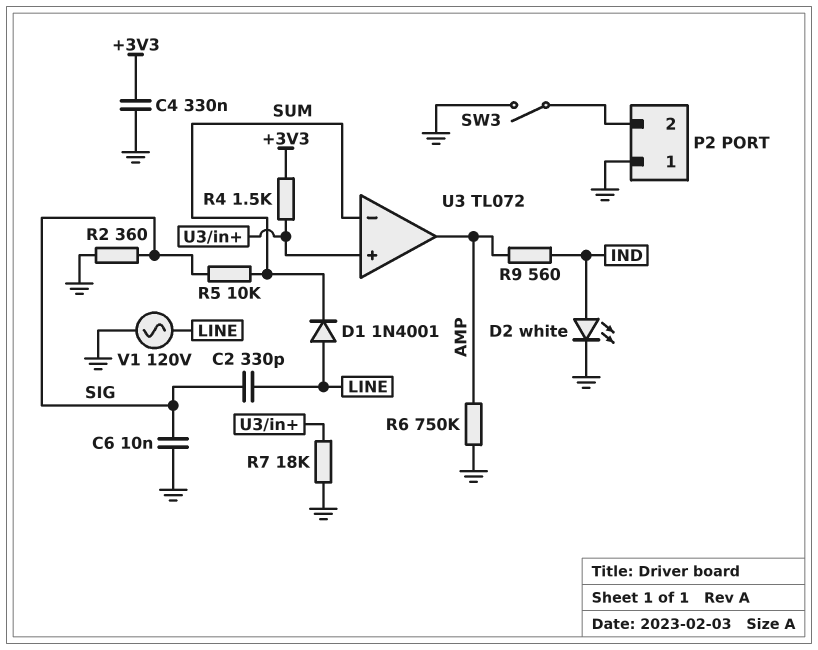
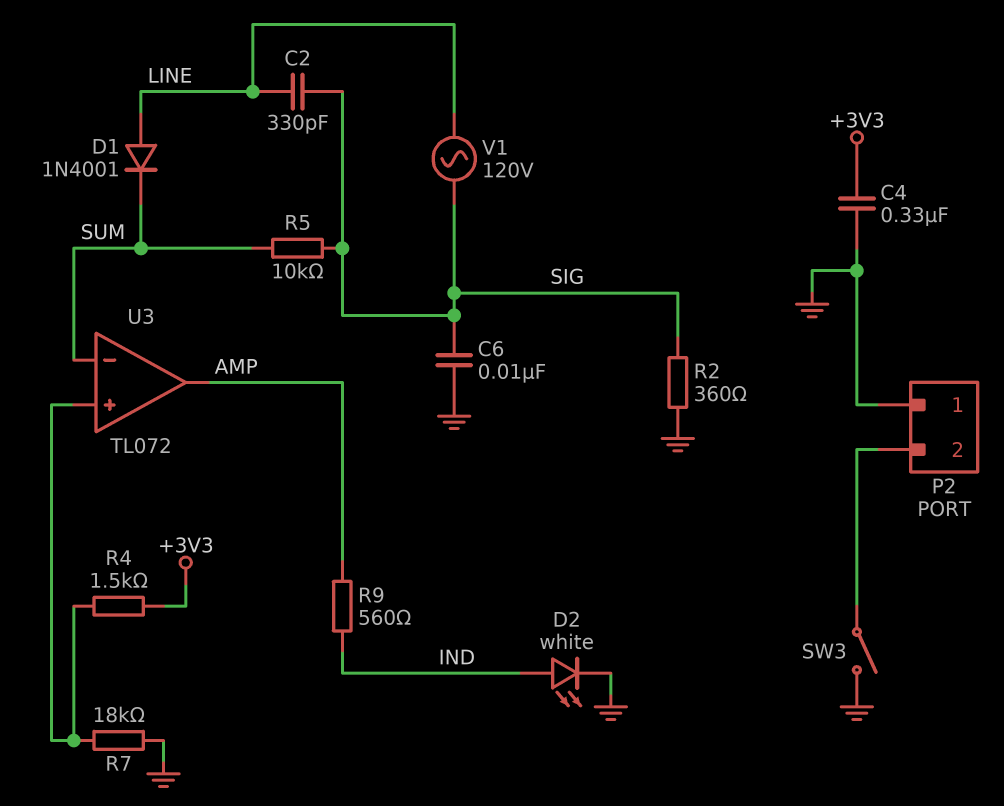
R6: 750k (AMP, GND) -> none
V1: AC 120V (GND, LINE) -> AC 120V (LINE, SIG)

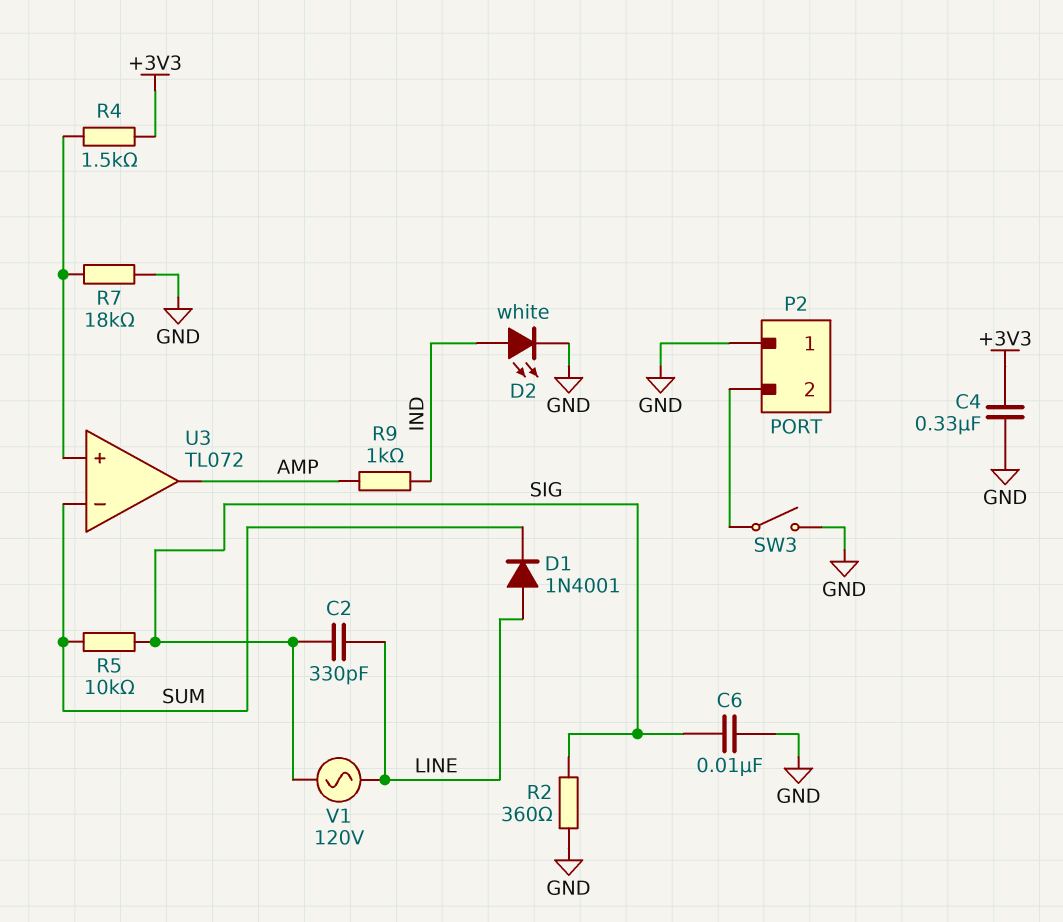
R9: 560 (AMP, IND) -> 1k (AMP, IND)

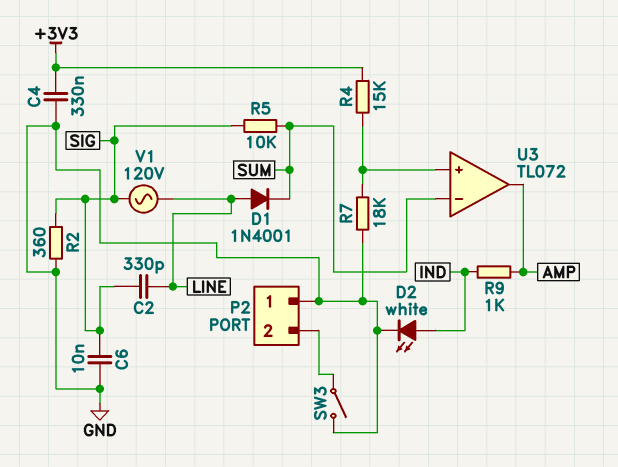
R4: 1.5k (+3V3, U3/in+) -> 15k (+3V3, U3/in+)

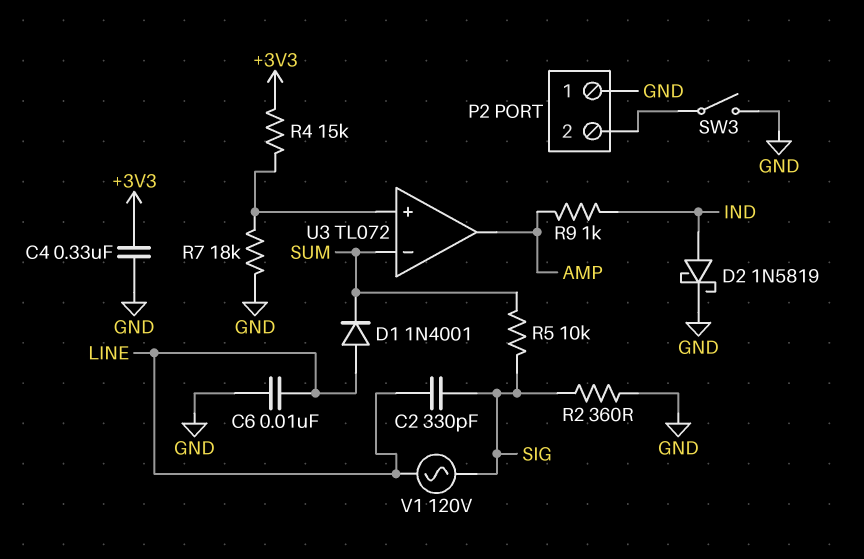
C6: 10nF (GND, SIG) -> 10nF (GND, LINE)
D2: LED white (A IND, K GND) -> schottky 1N5819 (A IND, K GND)

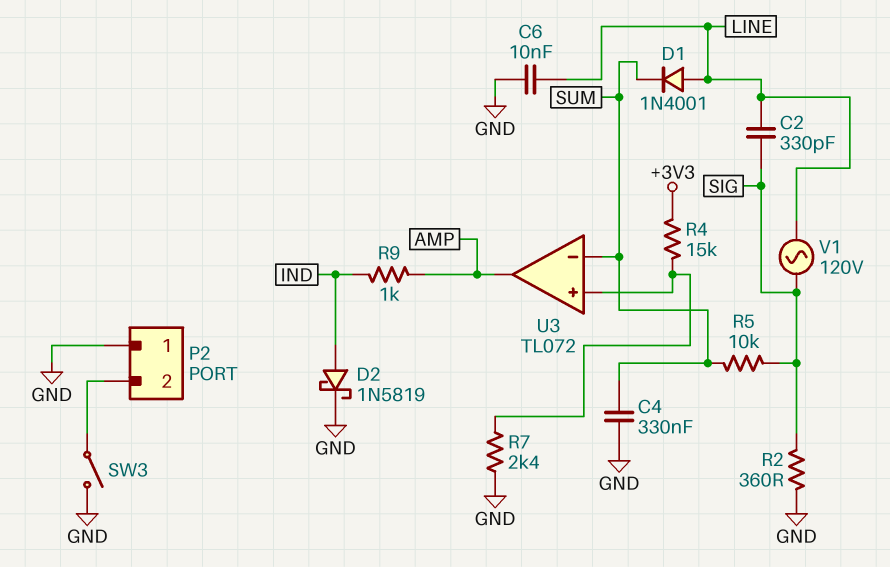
C4: 330nF (+3V3, GND) -> 330nF (GND, SUM)
R7: 18k (GND, U3/in+) -> 2.4k (GND, U3/in+)

